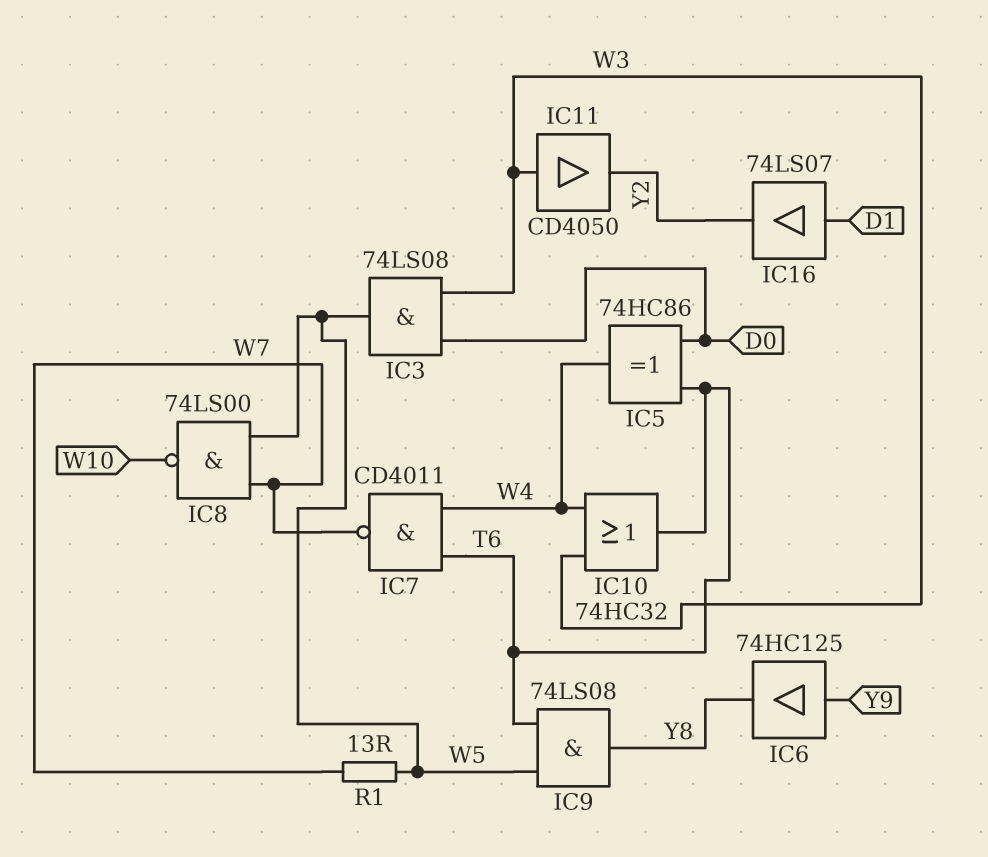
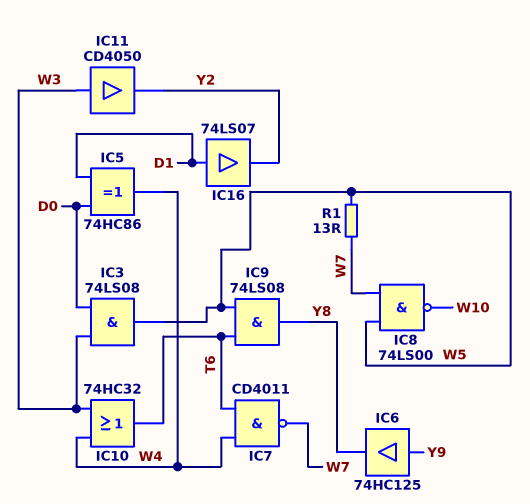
IC5: XOR 74HC86 (in D0, in T6, out W4) -> XOR 74HC86 (in D0, in D1, out W4)

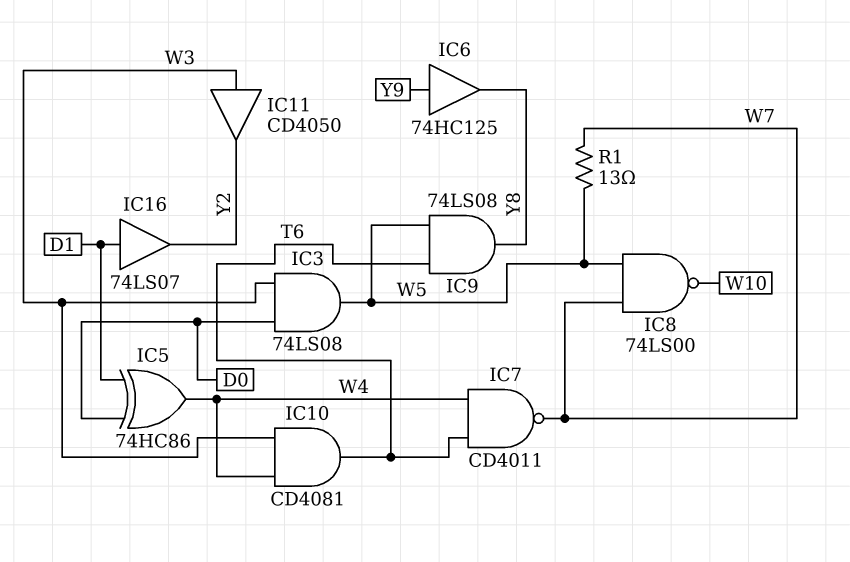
IC10: OR 74HC32 (in W3, in W4, out T6) -> AND CD4081 (in W3, in W4, out T6)

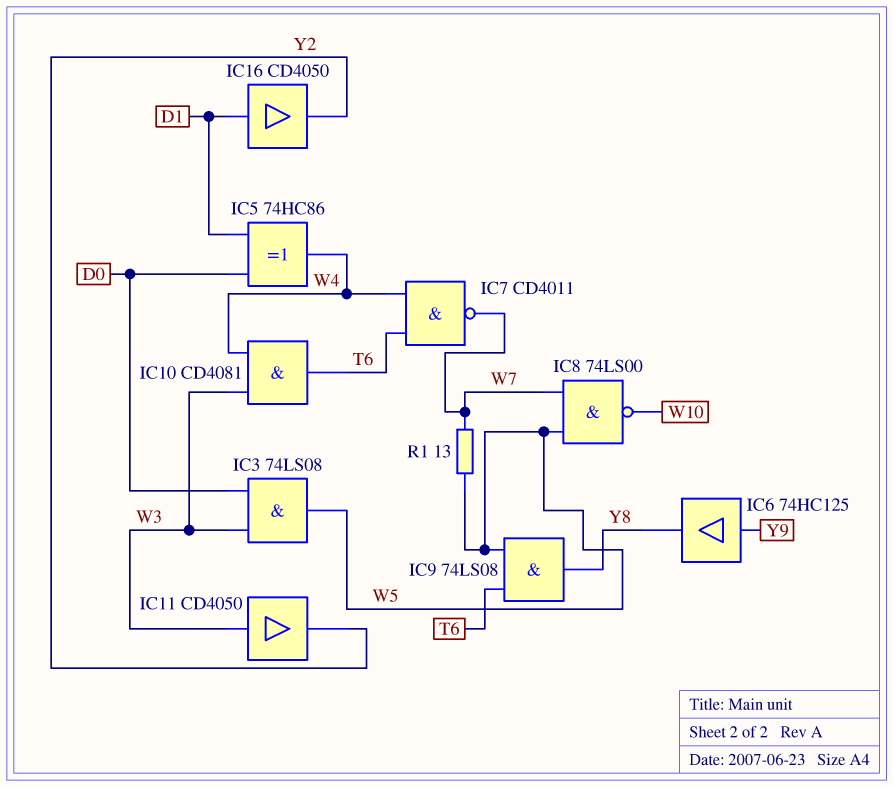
IC16: buffer 74LS07 (in D1, out Y2) -> buffer CD4050 (in D1, out Y2)

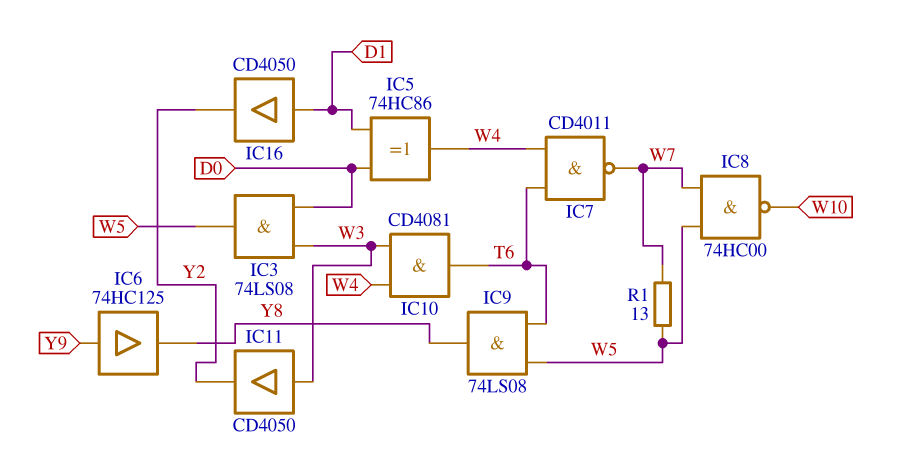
IC8: NAND 74LS00 (in W5, in W7, out W10) -> NAND 74HC00 (in W5, in W7, out W10)

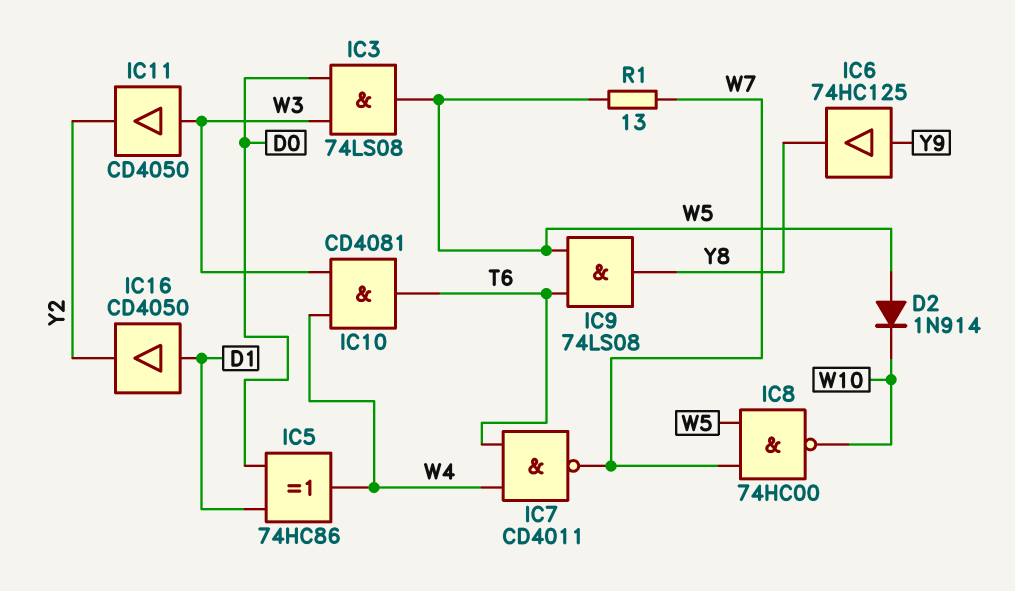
D2: none -> diode 1N914 (A W5, K W10)

